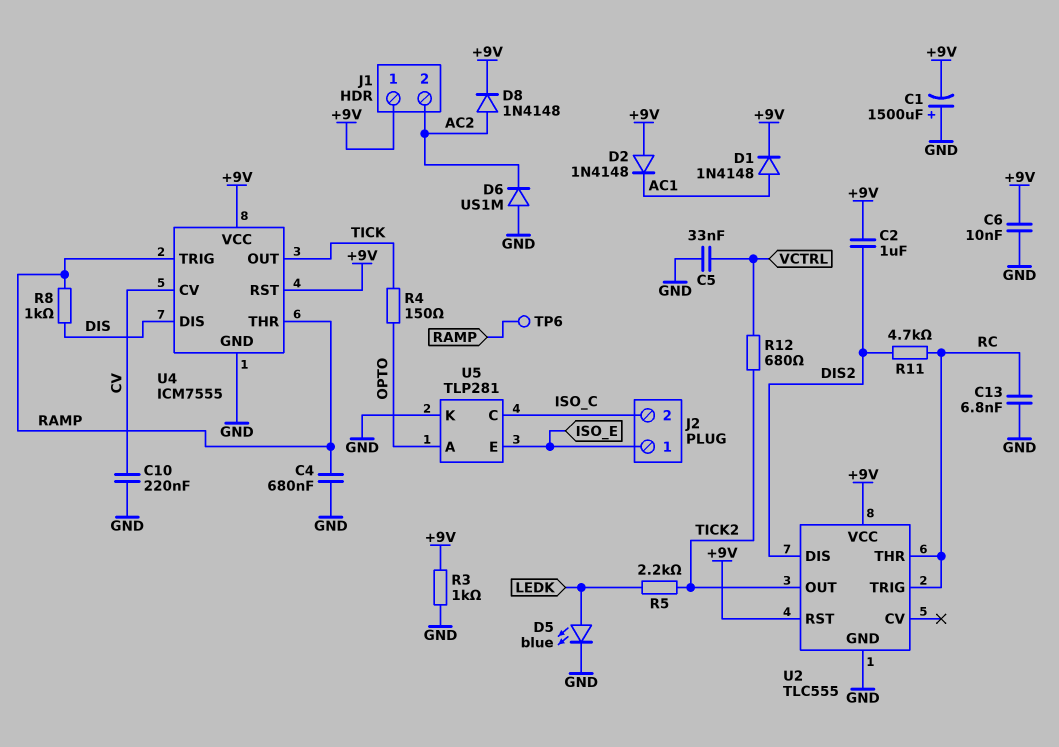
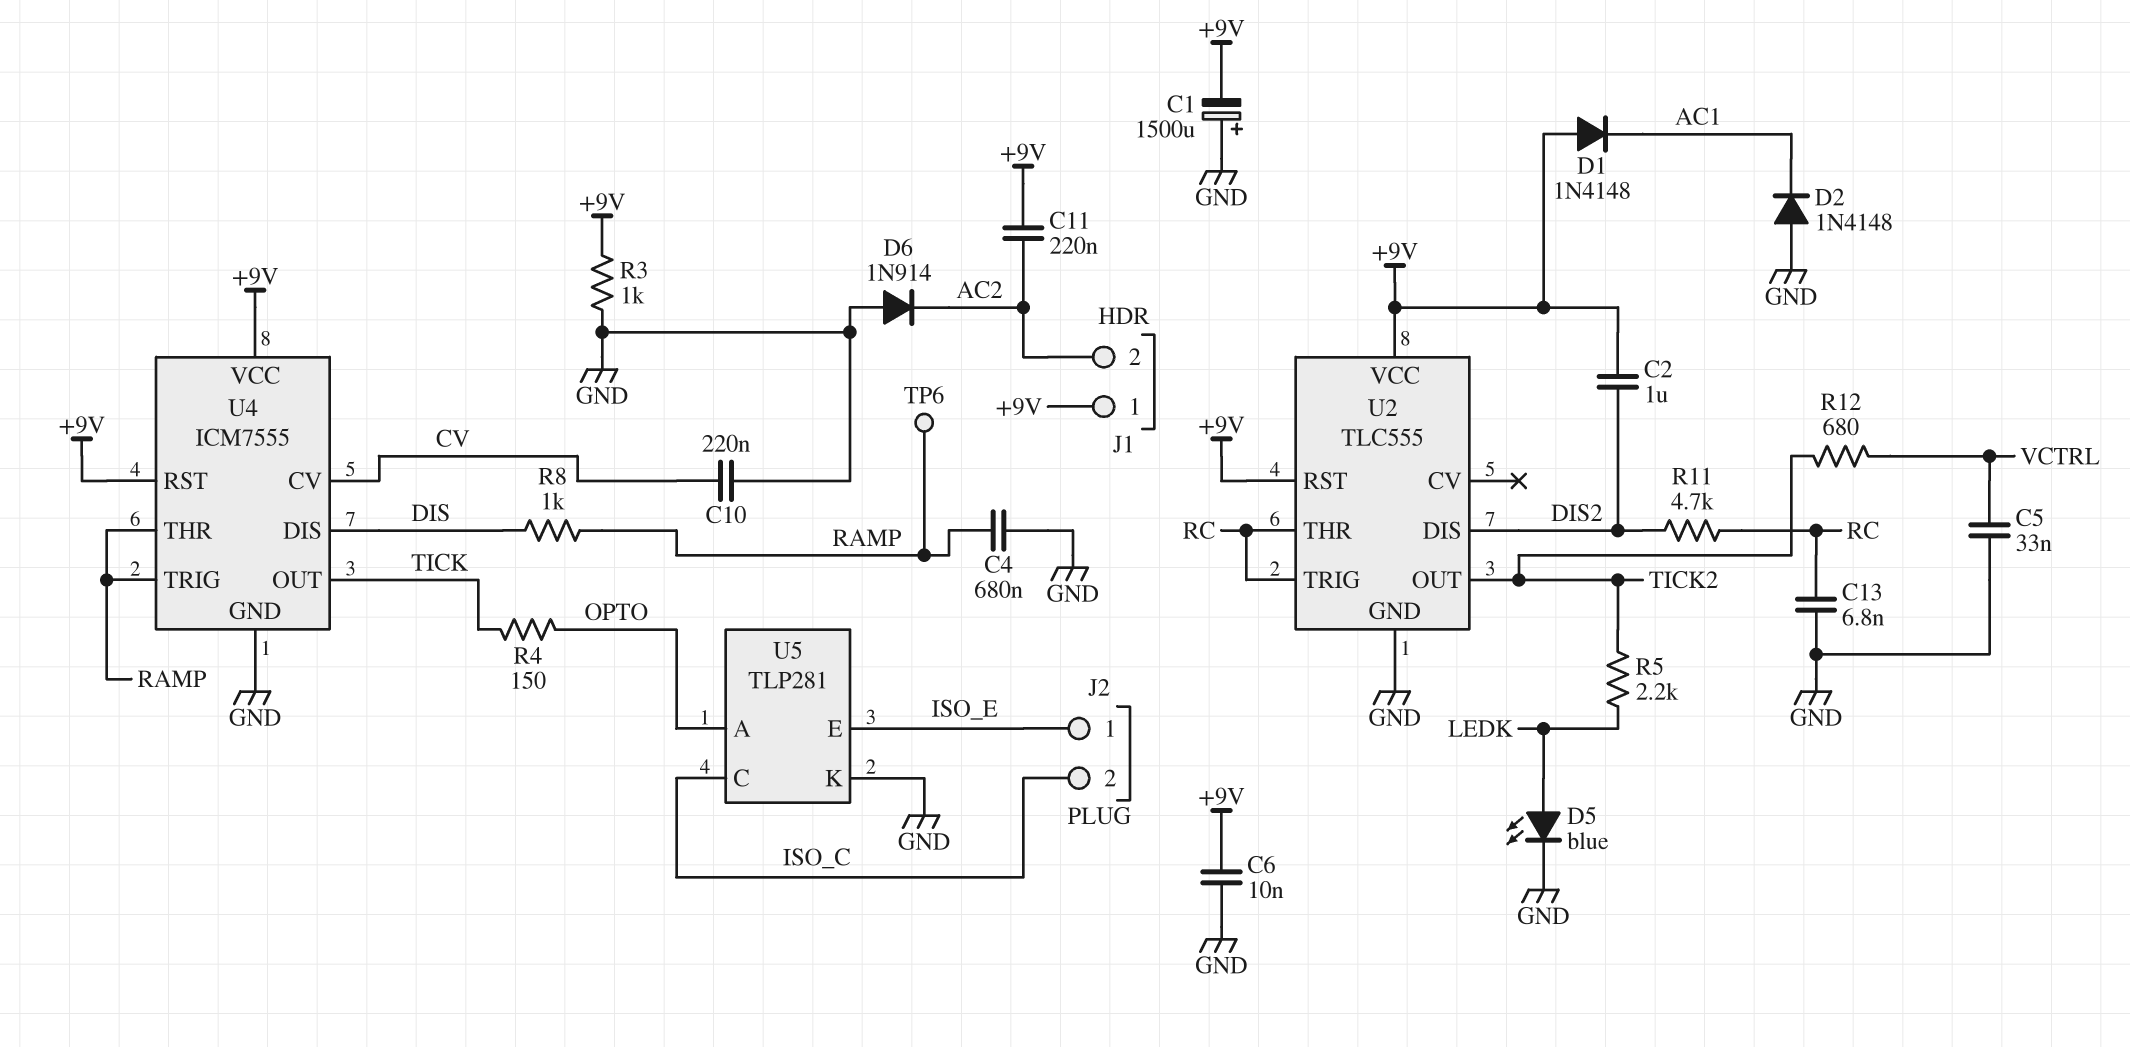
C11: none -> 220nF (+9V, AC2)
D1: diode 1N4148 (A AC1, K +9V) -> diode 1N4148 (A +9V, K AC1)
D2: diode 1N4148 (A +9V, K AC1) -> diode 1N4148 (A GND, K AC1)
D6: diode US1M (A GND, K AC2) -> diode 1N914 (A GND, K AC2)
D8: diode 1N4148 (A AC2, K +9V) -> none

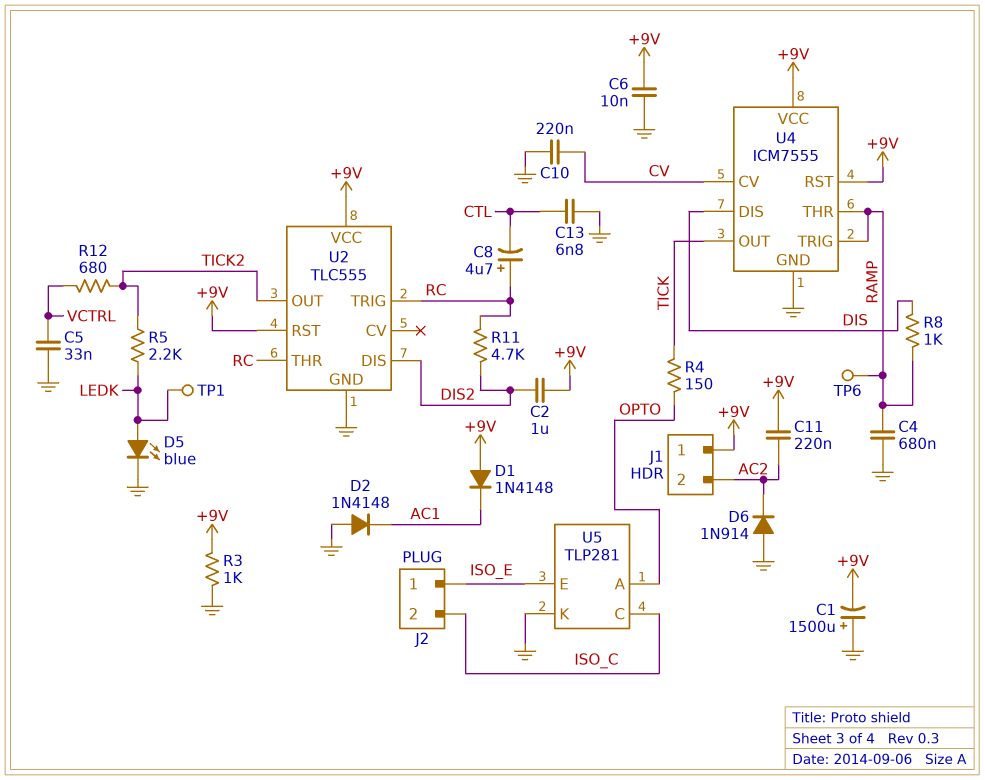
C8: none -> 4.7uF (plus RC, minus CTL)
C13: 6.8nF (GND, RC) -> 6.8nF (CTL, GND)
TP1: none -> test point (LEDK)

